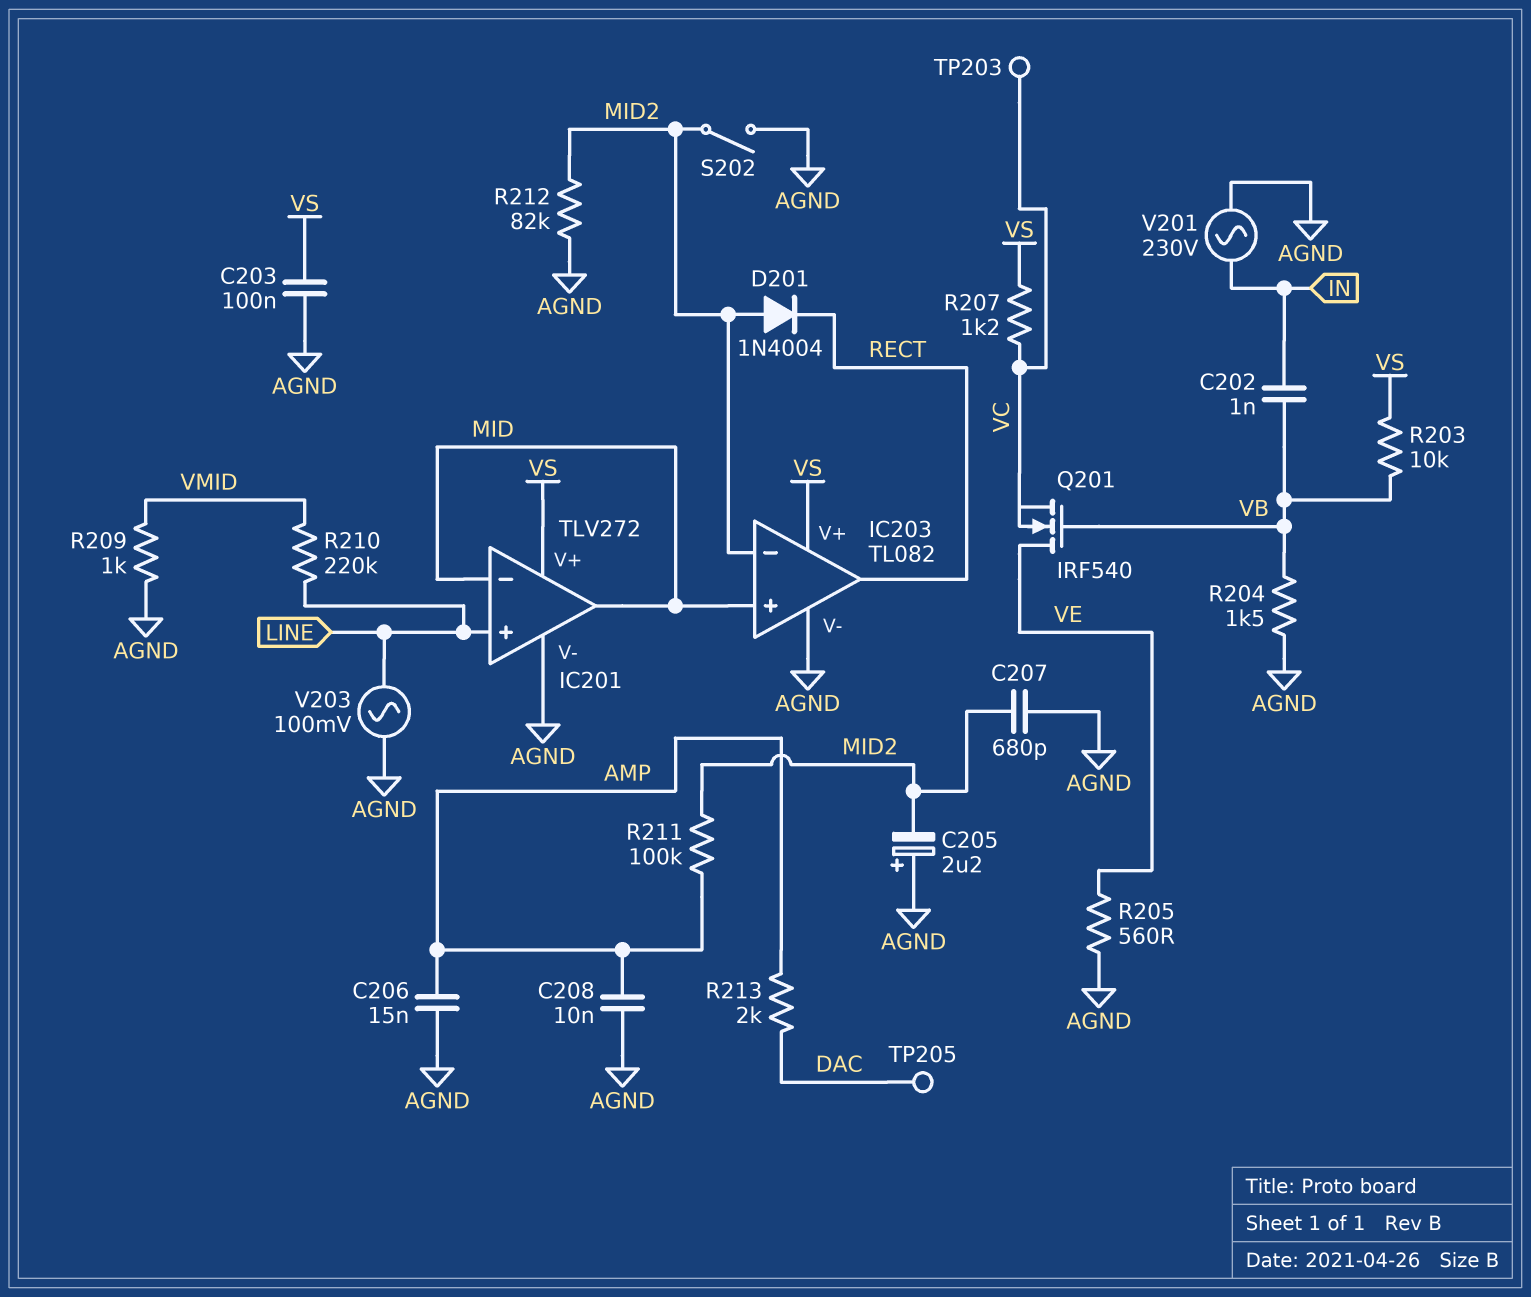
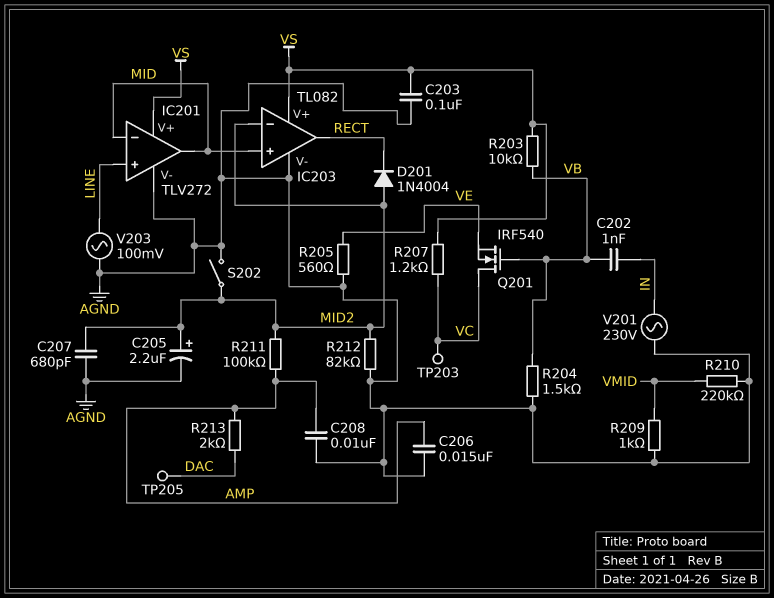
C205: 2.2uF (plus AGND, minus MID2) -> 2.2uF (plus MID2, minus AGND)
Q201: NMOS IRF540 (G VB, D VE, S VC) -> NMOS IRF540 (G VB, D VC, S VE)
R210: 220k (LINE, VMID) -> 220k (AGND, VMID)

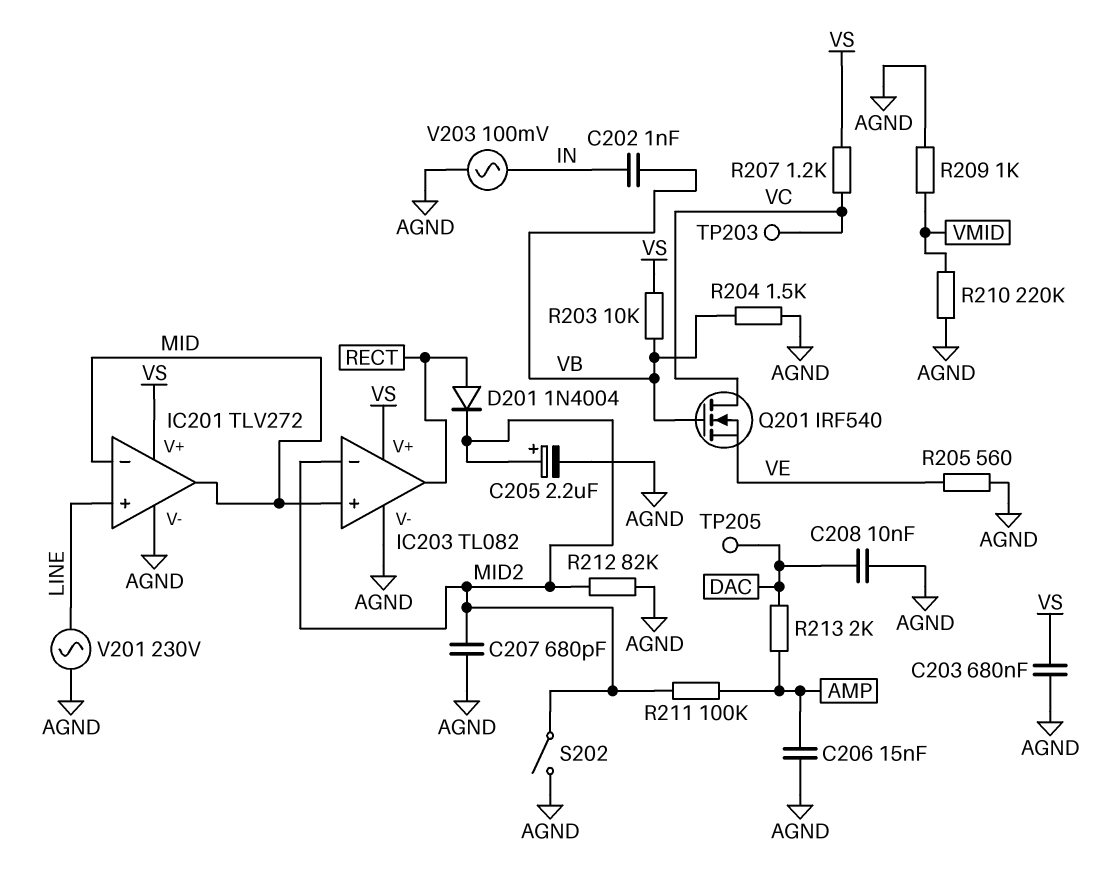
C203: 100nF (AGND, VS) -> 680nF (AGND, VS)
C208: 10nF (AGND, AMP) -> 10nF (AGND, DAC)
D201: diode 1N4004 (A MID2, K RECT) -> diode 1N4004 (A RECT, K MID2)
V201: AC 230V (AGND, IN) -> AC 230V (AGND, LINE)
V203: AC 100mV (AGND, LINE) -> AC 100mV (AGND, IN)

